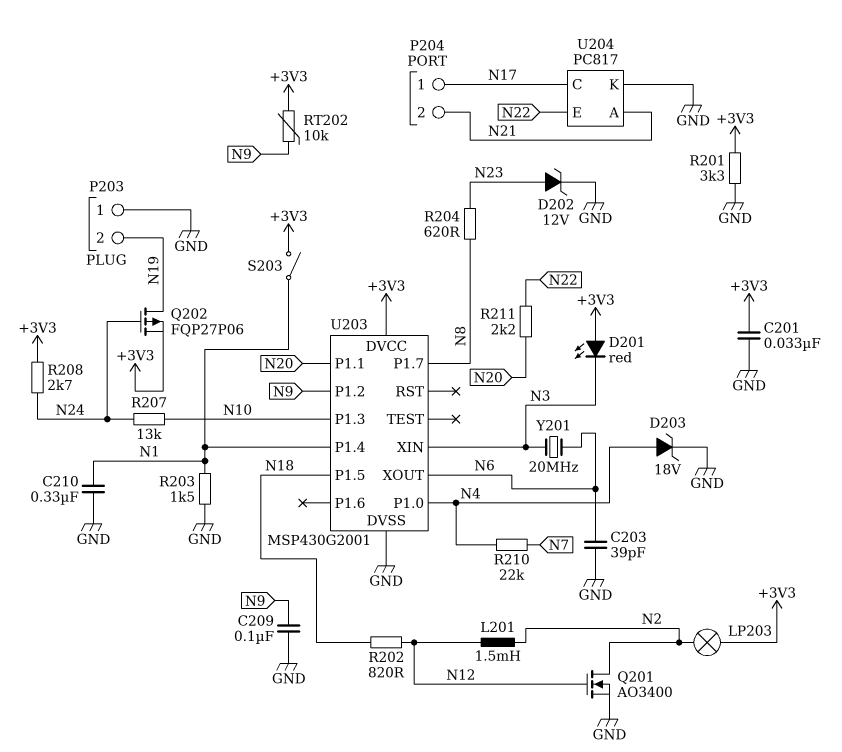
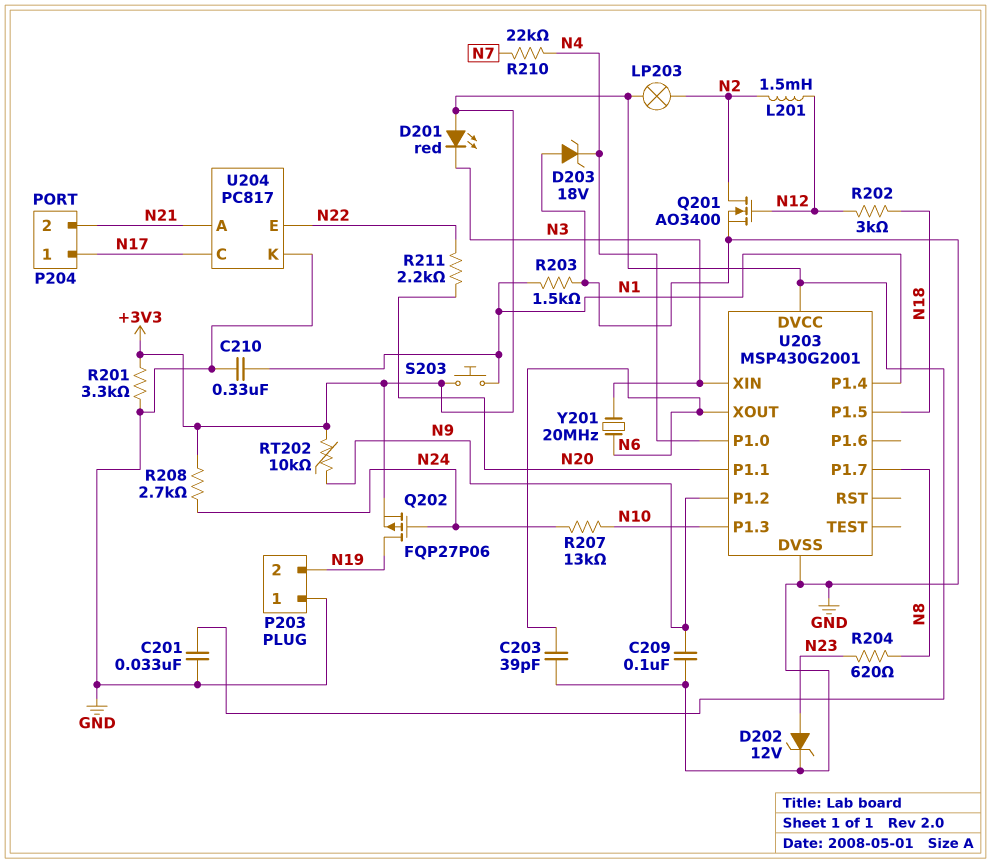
D203: zener 18V (A N4, K GND) -> zener 18V (A GND, K N4)
R202: 820 (N12, N18) -> 3k (N12, N18)
S203: switch (+3V3, N1) -> button (+3V3, N1)

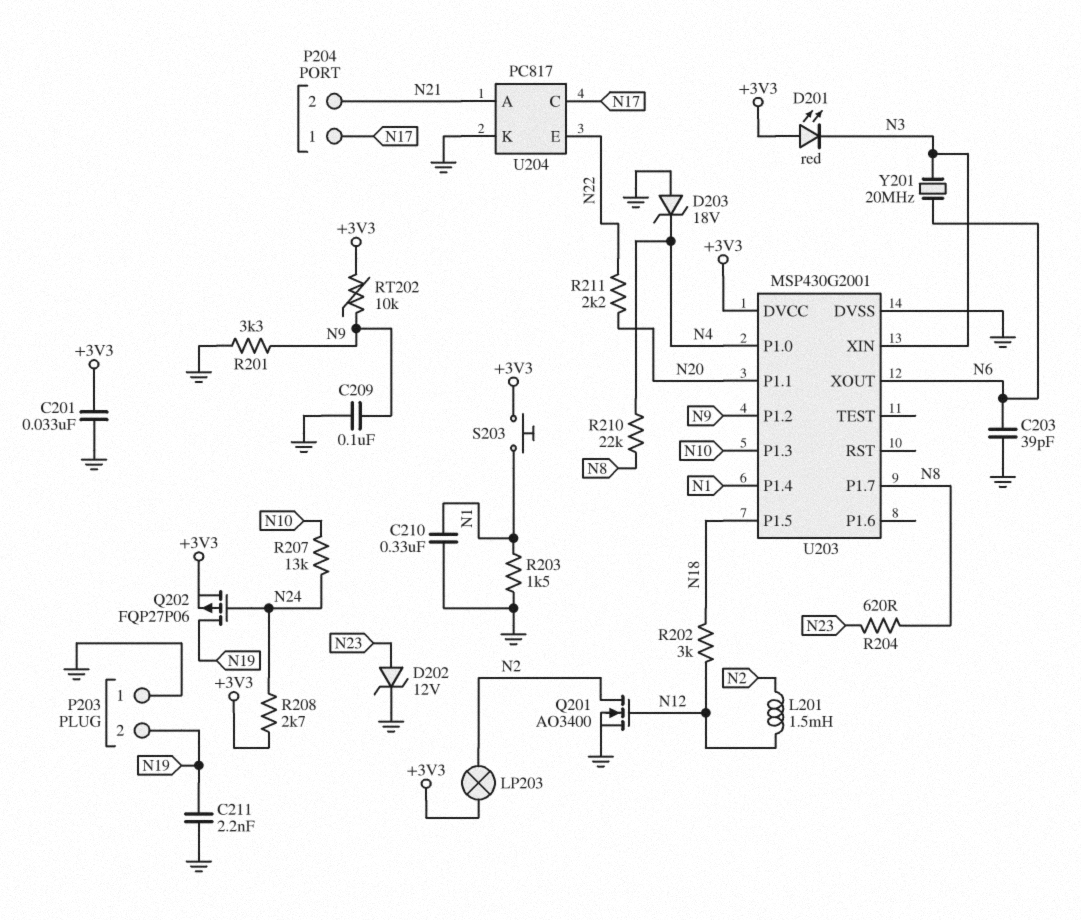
C211: none -> 2.2nF (GND, N19)
R201: 3.3k (+3V3, GND) -> 3.3k (GND, N9)
R210: 22k (N4, N7) -> 22k (N4, N8)

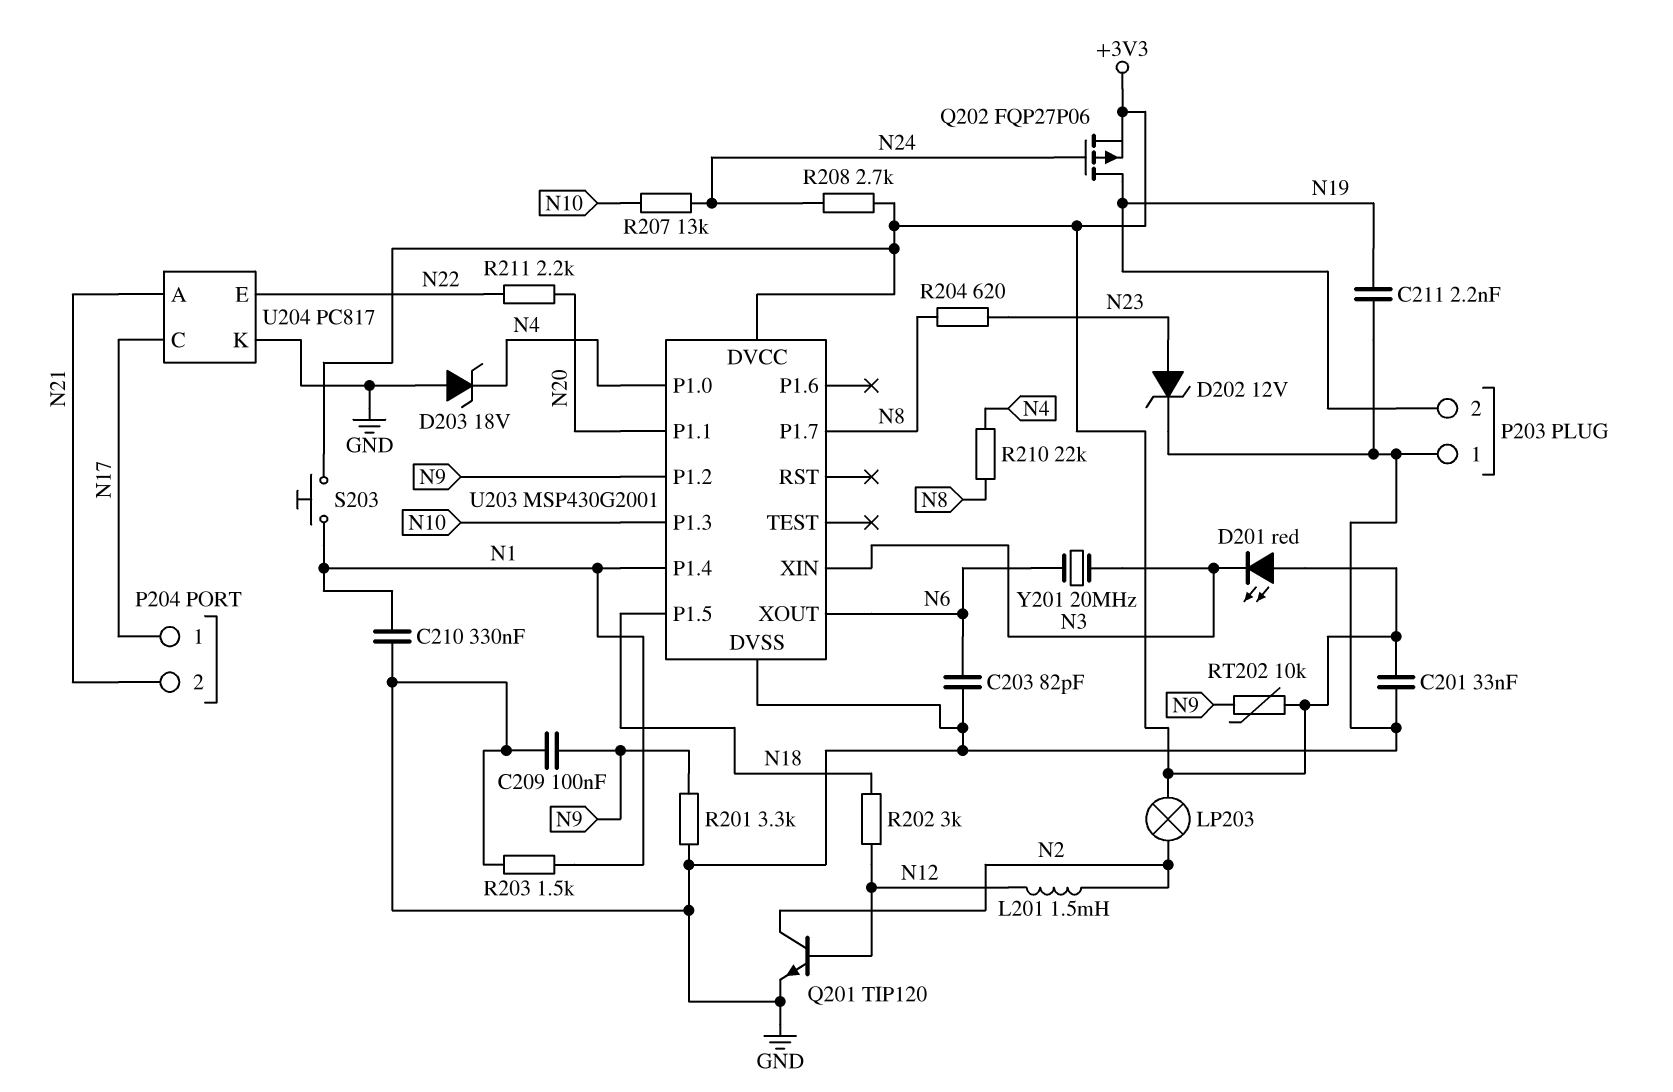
C203: 39pF (GND, N6) -> 82pF (GND, N6)
Q201: NMOS AO3400 (G N12, D N2, S GND) -> NPN TIP120 (B N12, C N2, E GND)

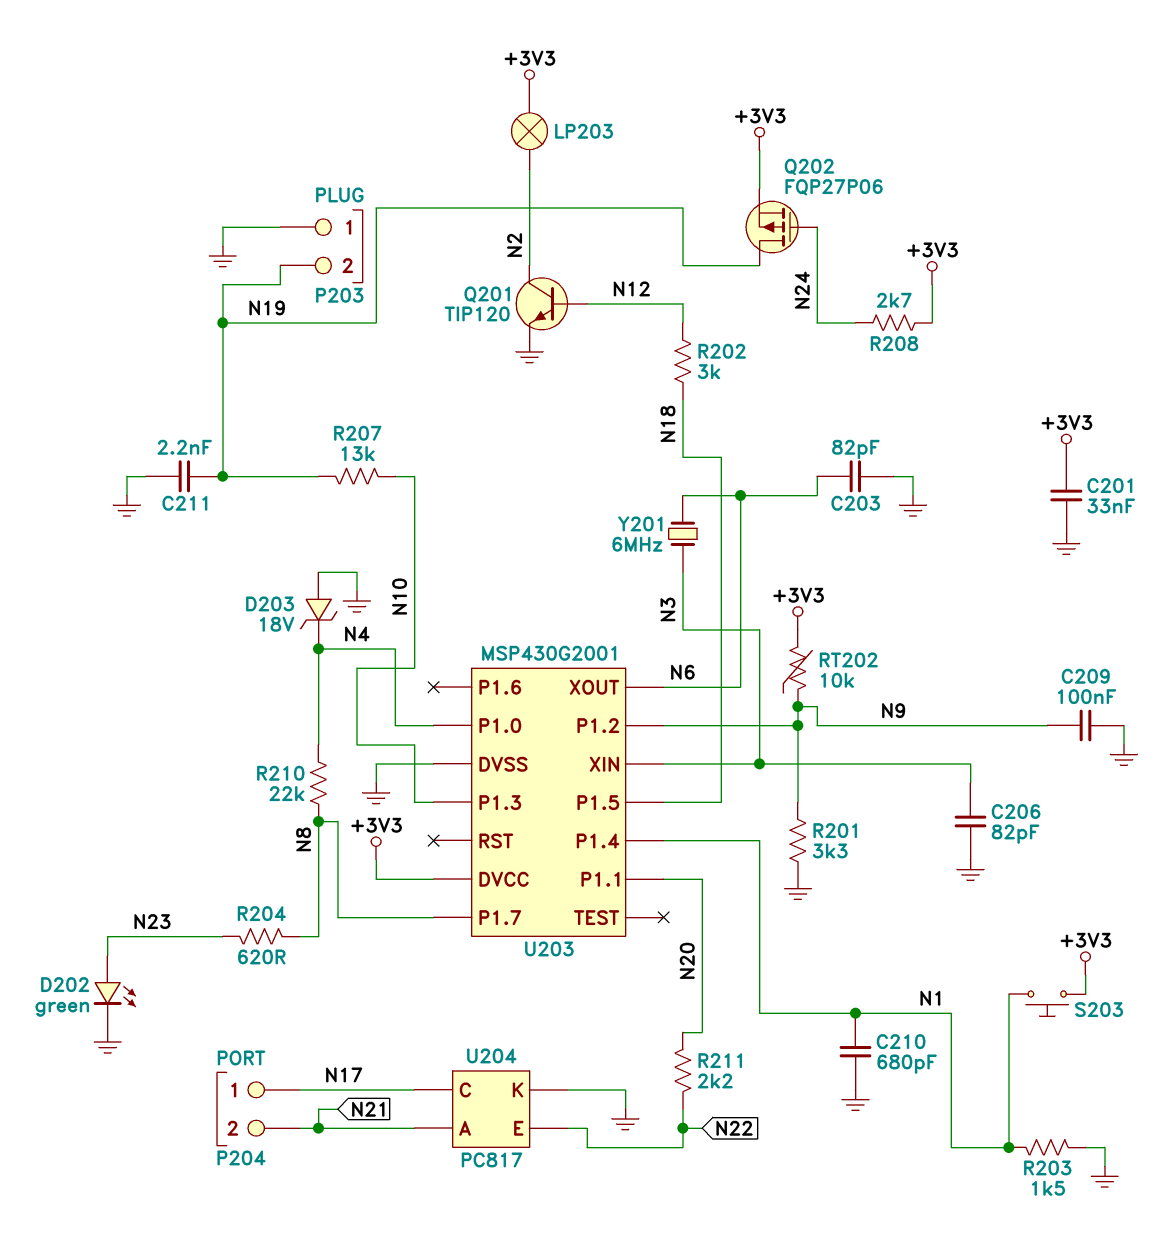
C206: none -> 82pF (GND, N3)
C210: 330nF (GND, N1) -> 680pF (GND, N1)
D201: LED red (A +3V3, K N3) -> none
D202: zener 12V (A N23, K GND) -> LED green (A N23, K GND)
L201: 1.5mH (N2, N12) -> none
R207: 13k (N10, N24) -> 13k (N10, N19)
Y201: 20MHz (N3, N6) -> 6MHz (N3, N6)

